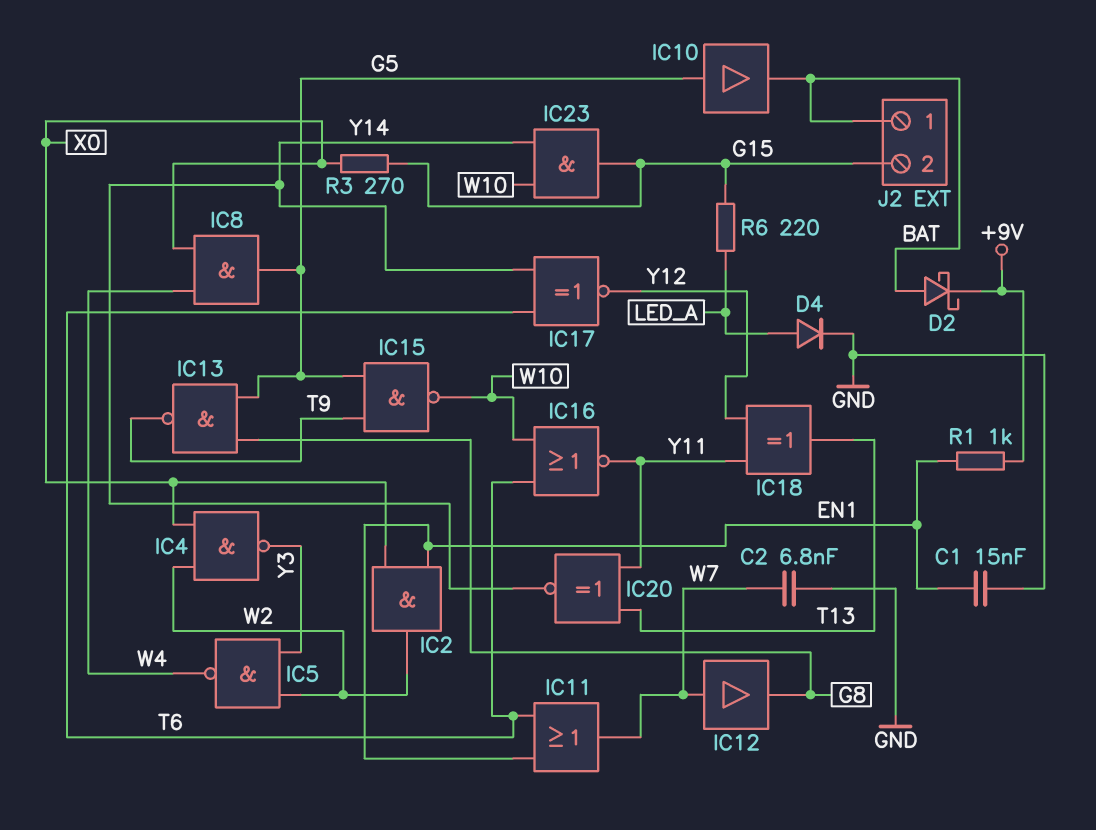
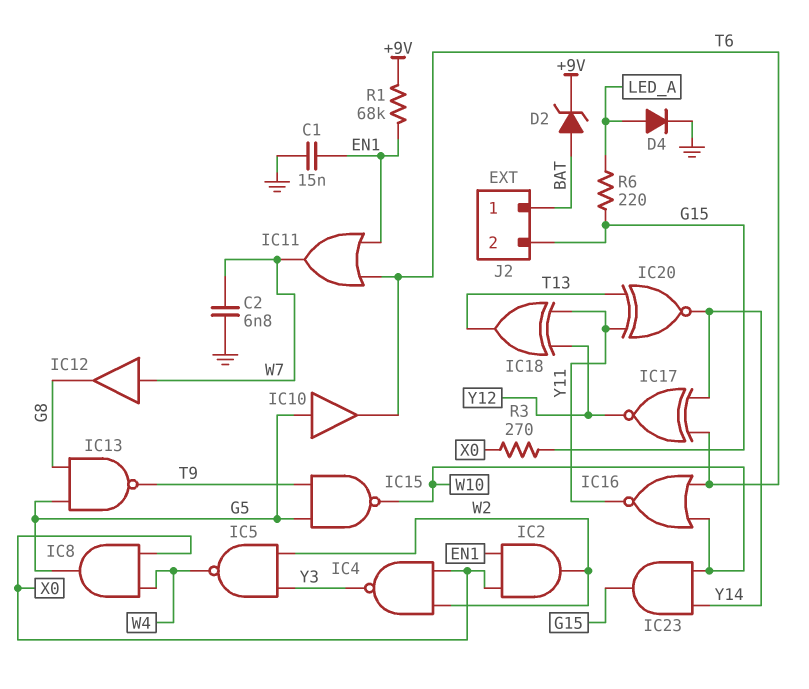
D2: schottky (A BAT, K +9V) -> zener (A BAT, K +9V)
IC10: buffer (in G5, out BAT) -> buffer (in G5, out T6)
R1: 1k (+9V, EN1) -> 68k (+9V, EN1)

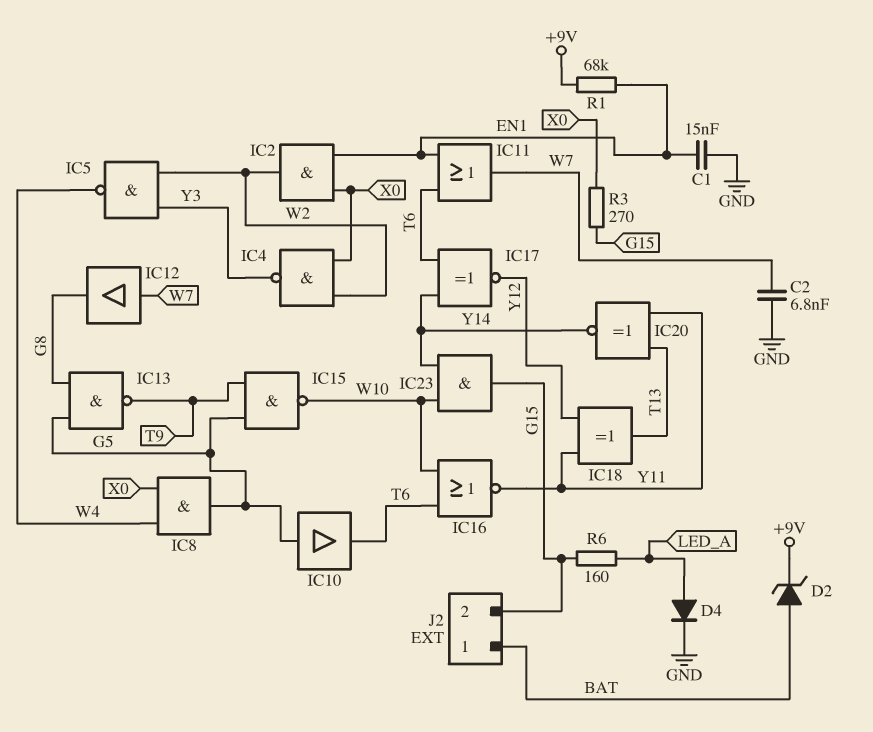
R6: 220 (G15, LED_A) -> 160 (G15, LED_A)

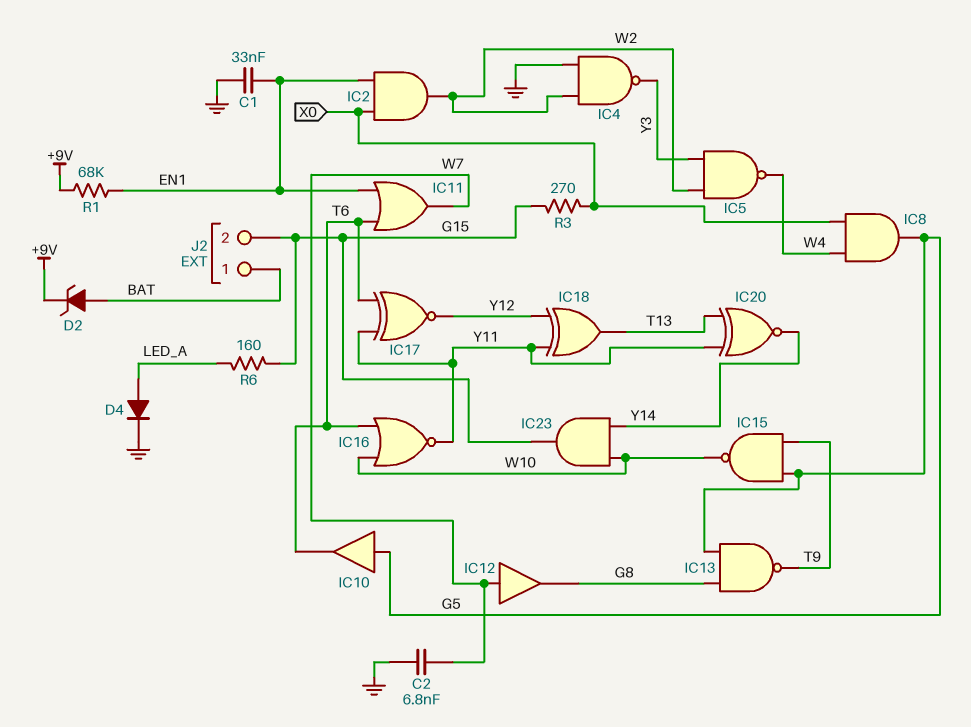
C1: 15nF (EN1, GND) -> 33nF (EN1, GND)
IC4: NAND (in W2, in X0, out Y3) -> NAND (in GND, in W2, out Y3)
IC17: XNOR (in T6, in Y14, out Y12) -> XNOR (in T6, in Y11, out Y12)

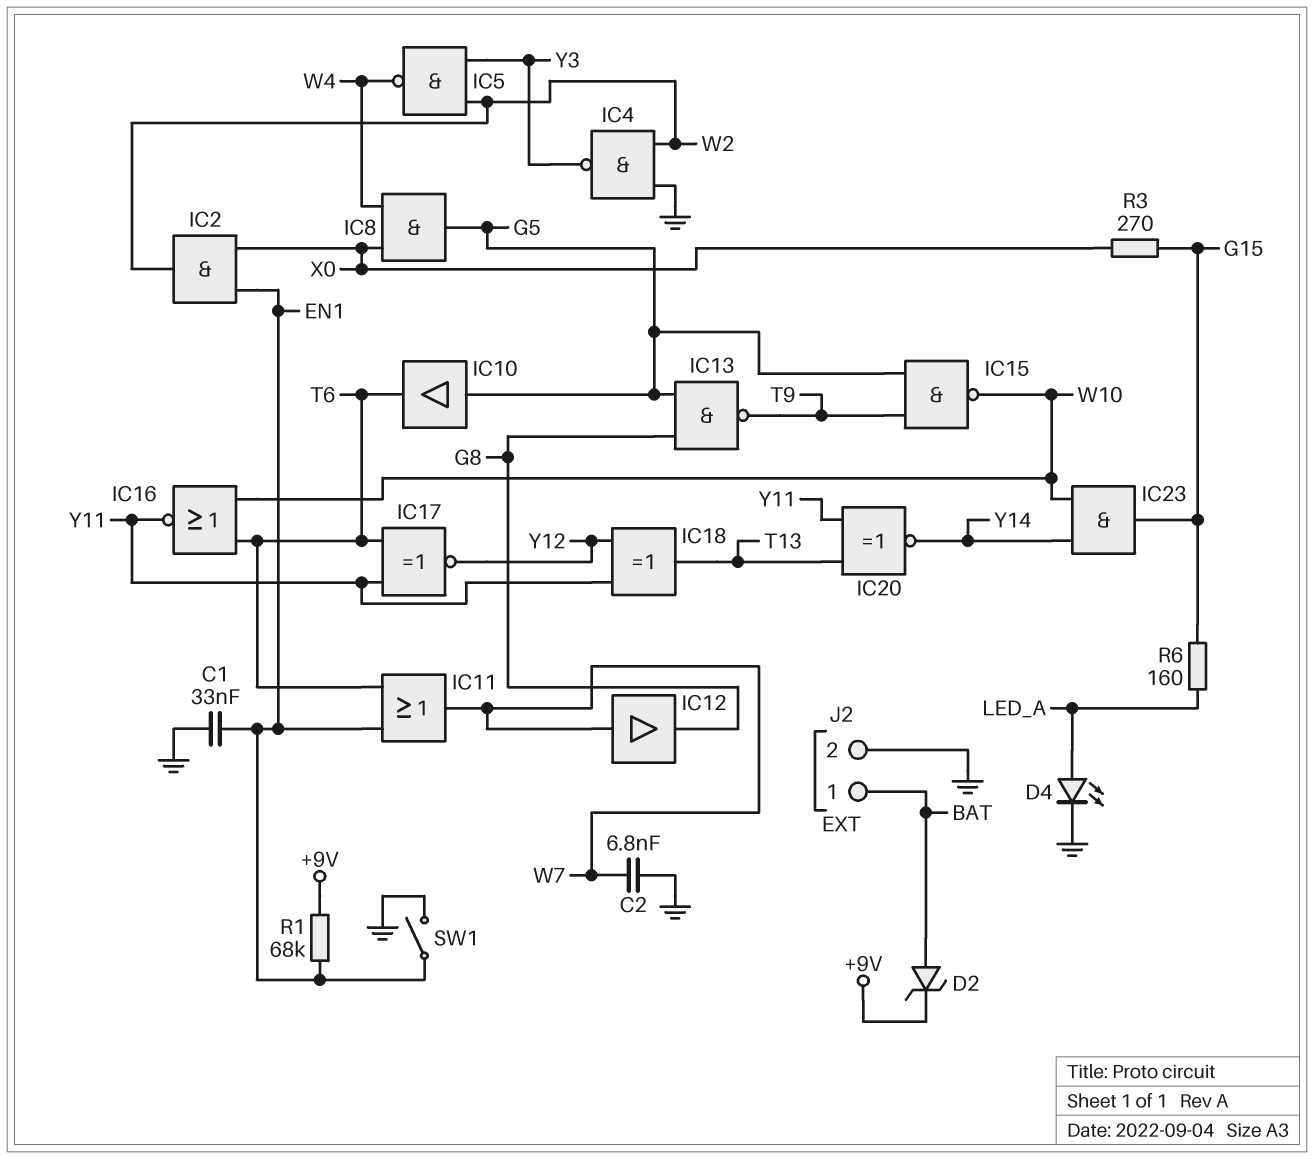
D4: diode (A LED_A, K GND) -> LED (A LED_A, K GND)
J2 pin 2: G15 -> GND
SW1: none -> switch (EN1, GND)

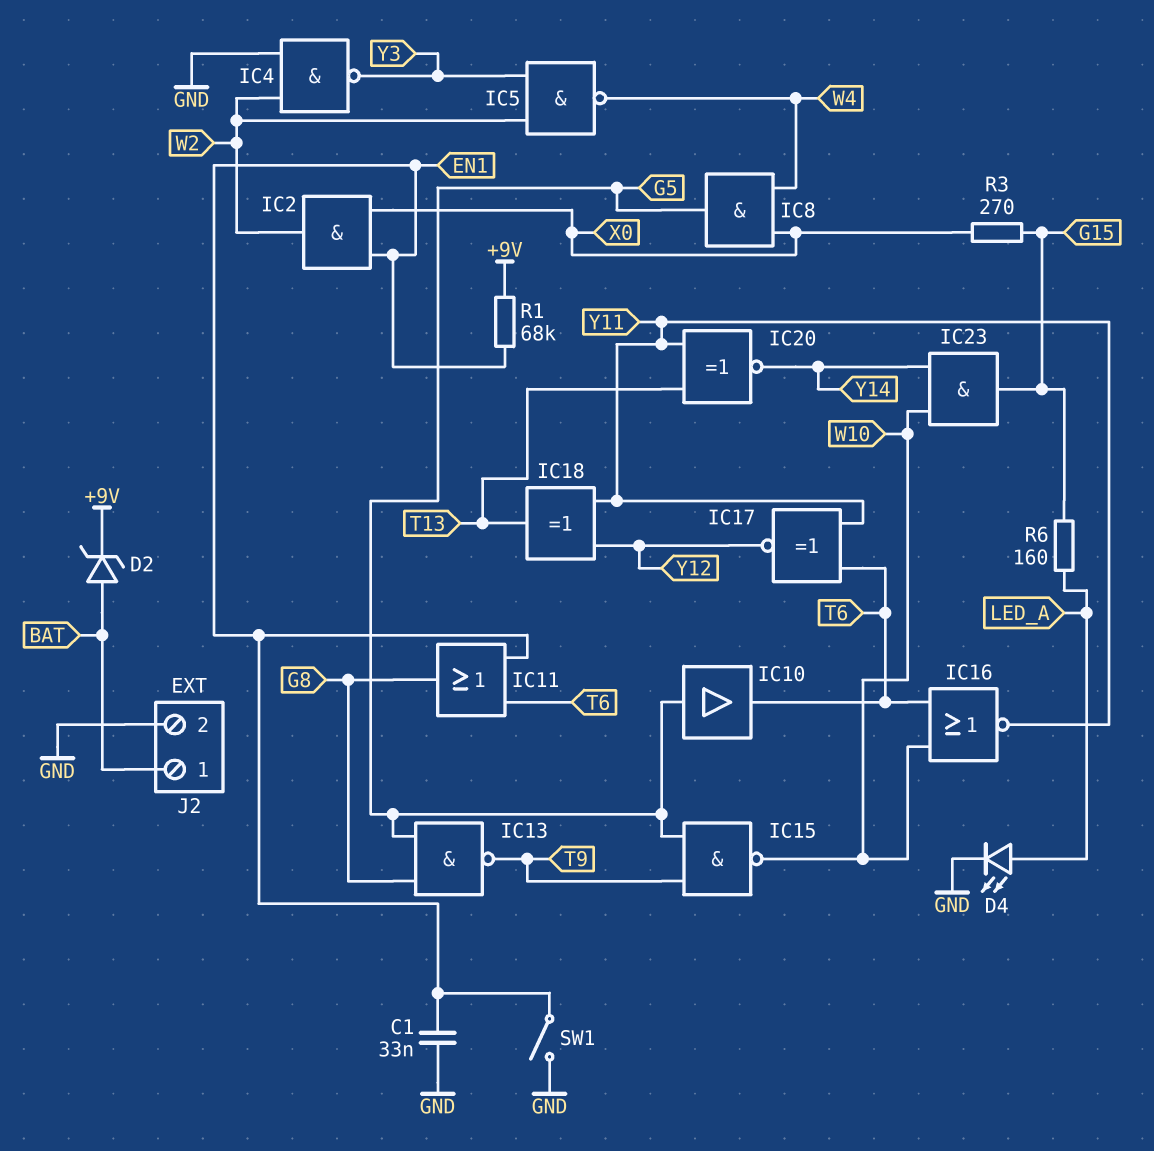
C2: 6.8nF (GND, W7) -> none
IC11: OR (in EN1, in T6, out W7) -> OR (in EN1, in T6, out G8)
IC12: buffer (in W7, out G8) -> none

